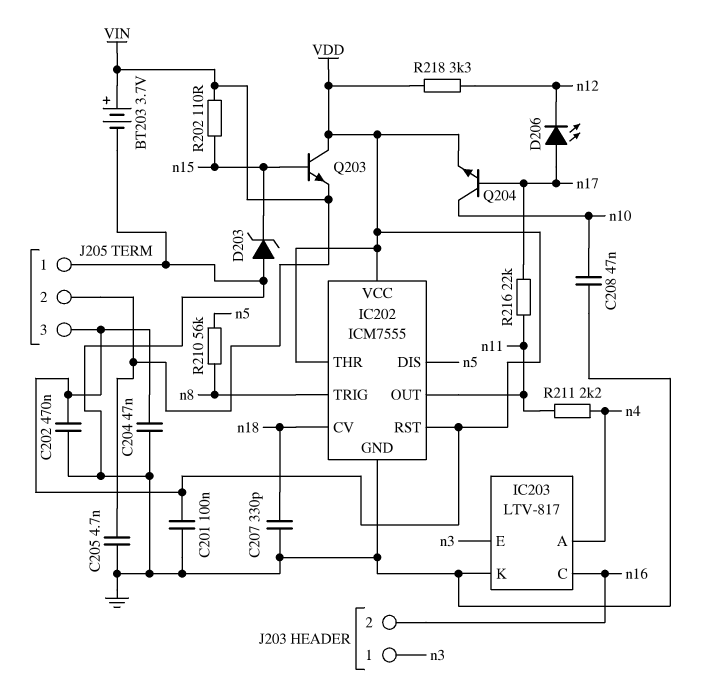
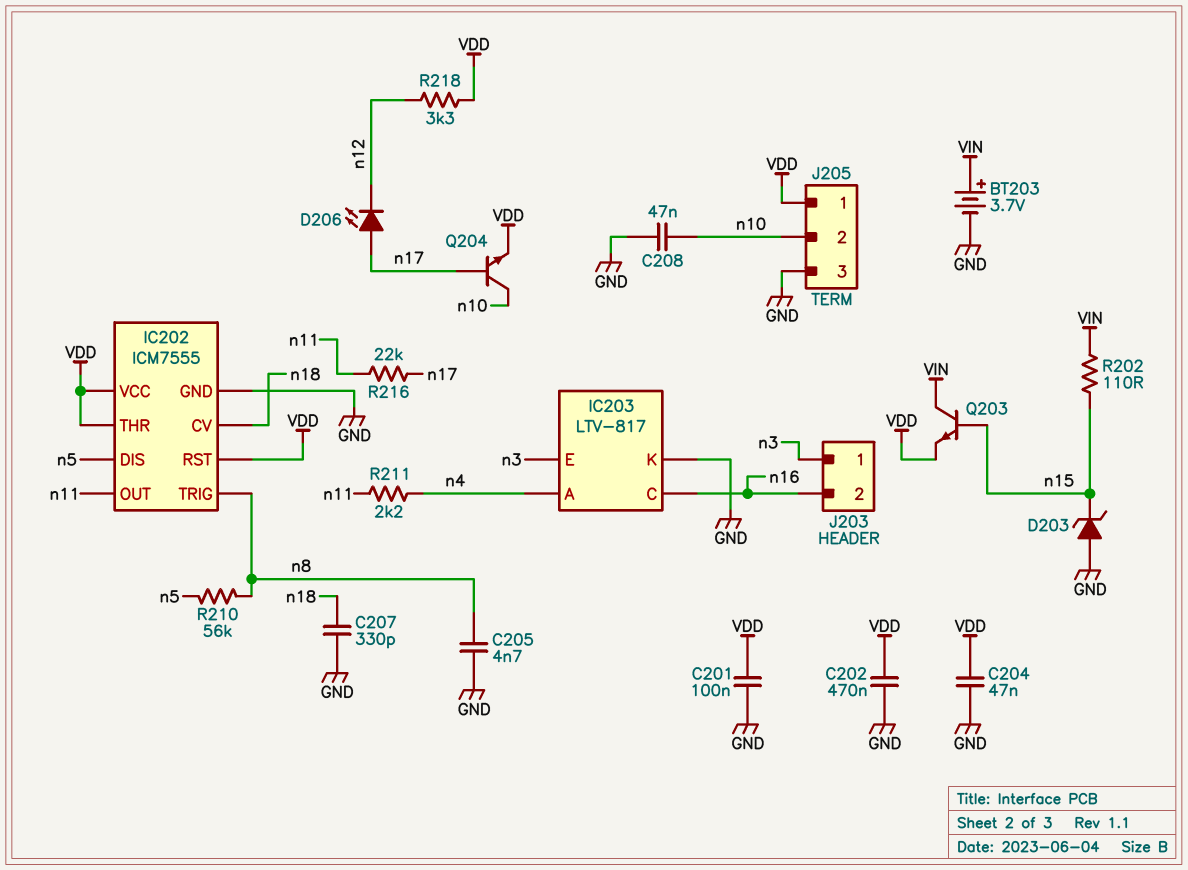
C205: 4.7nF (GND, VIN) -> 4.7nF (GND, n8)
J205 pin 1: GND -> VDD
J205 pin 2: VIN -> n10
J205 pin 3: VDD -> GND
Q203: NPN (B n15, C VDD, E VIN) -> NPN (B n15, C VIN, E VDD)

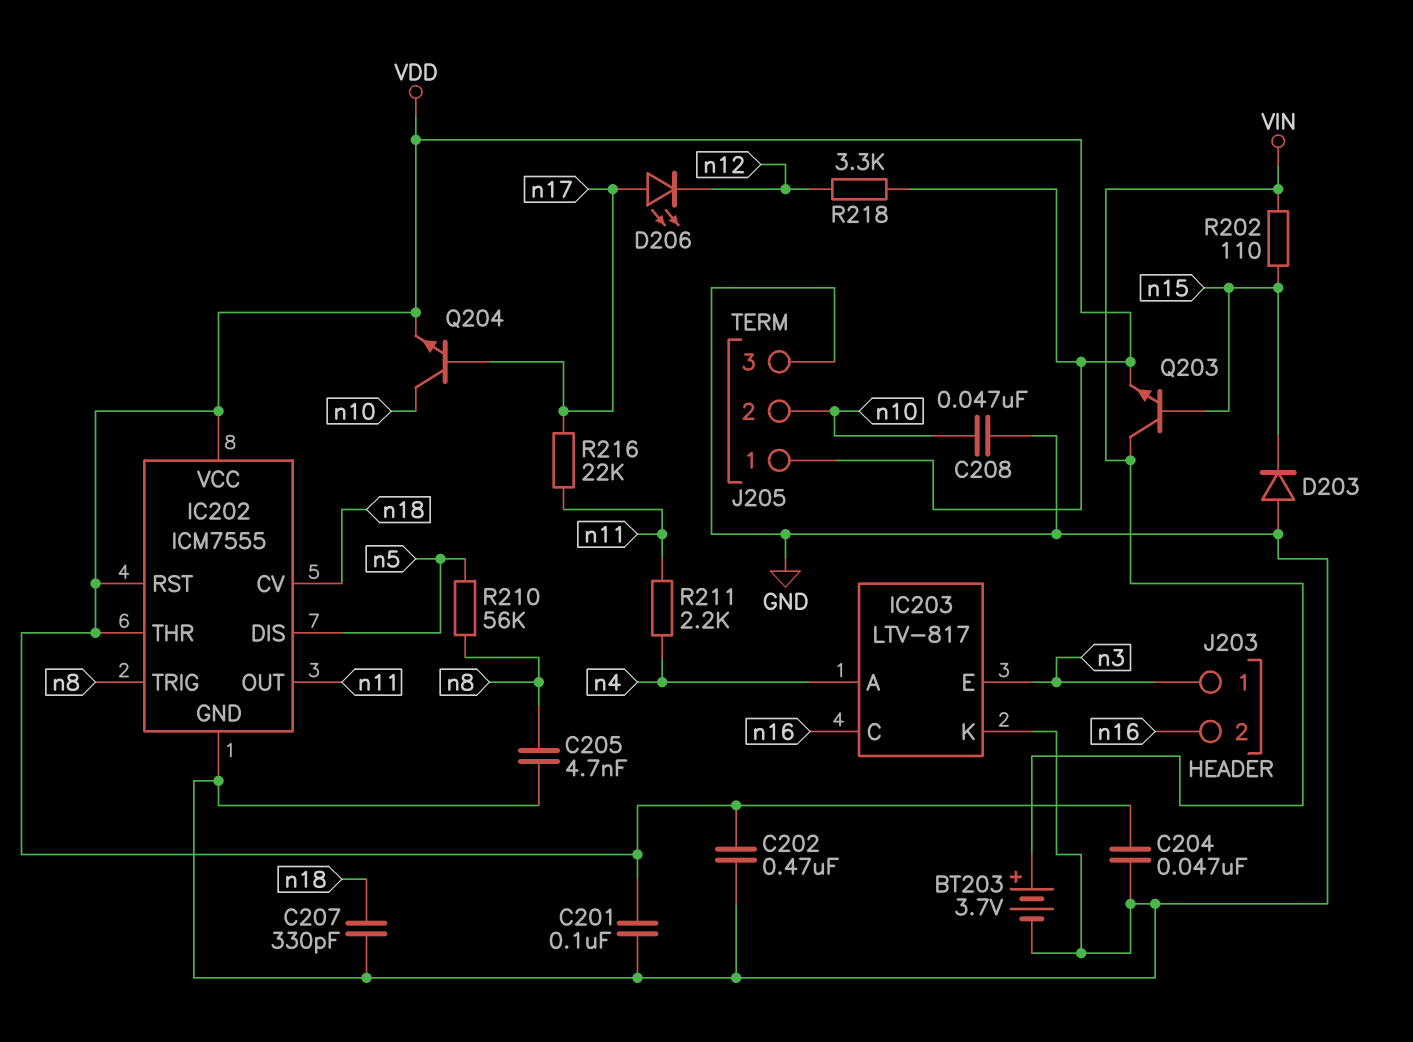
D203: zener (A GND, K n15) -> diode (A GND, K n15)

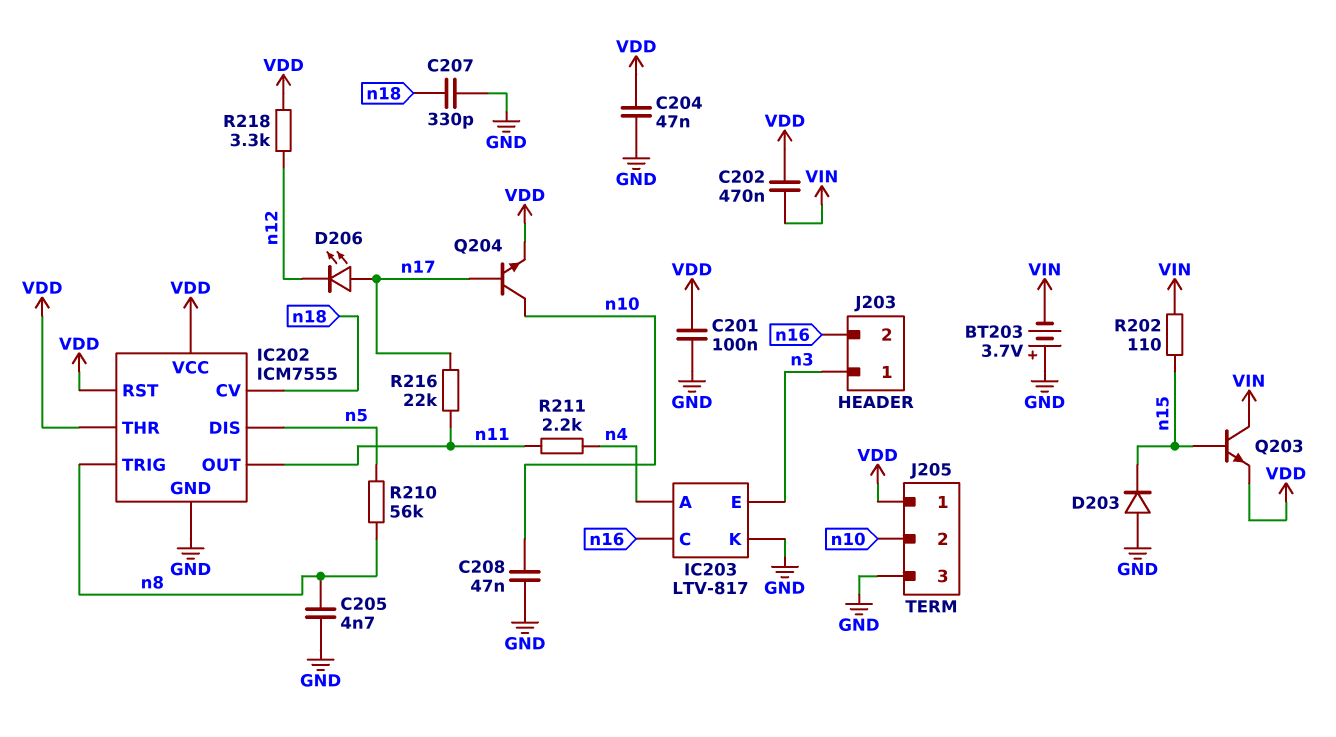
BT203: 3.7V (plus VIN, minus GND) -> 3.7V (plus GND, minus VIN)
C202: 470nF (GND, VDD) -> 470nF (VDD, VIN)

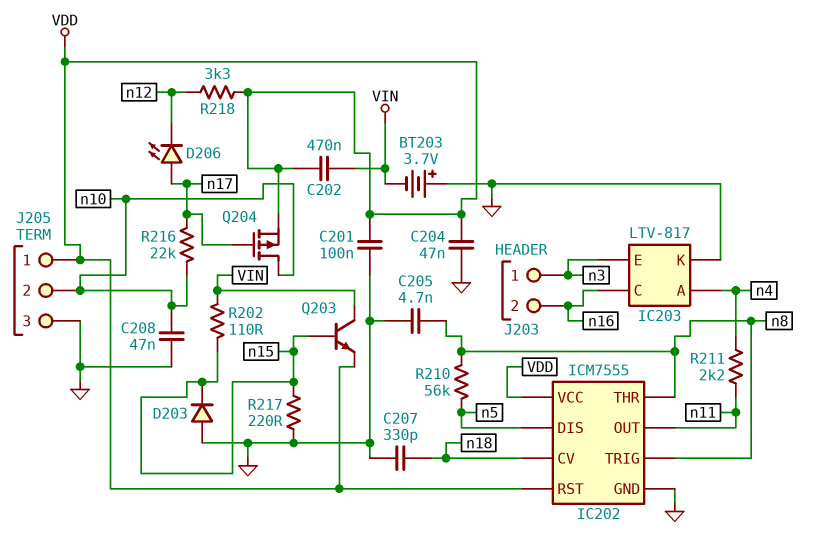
IC202 pin THR: VDD -> n8
Q204: NPN (B n17, C n10, E VDD) -> PMOS (G n17, D n10, S VDD)
R216: 22k (n11, n17) -> 22k (n10, n17)
R217: none -> 220 (GND, n15)

